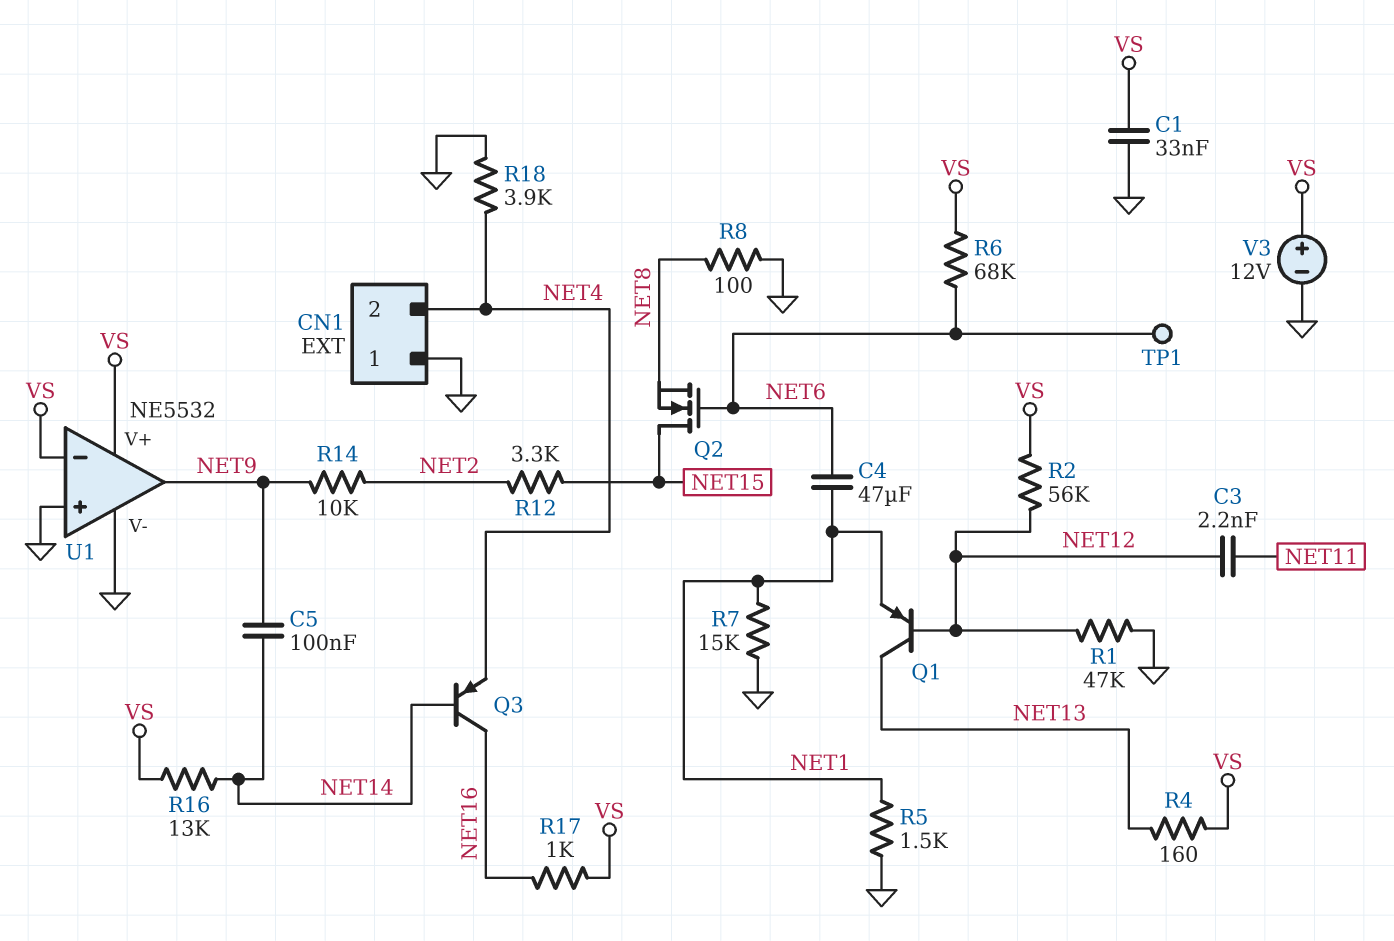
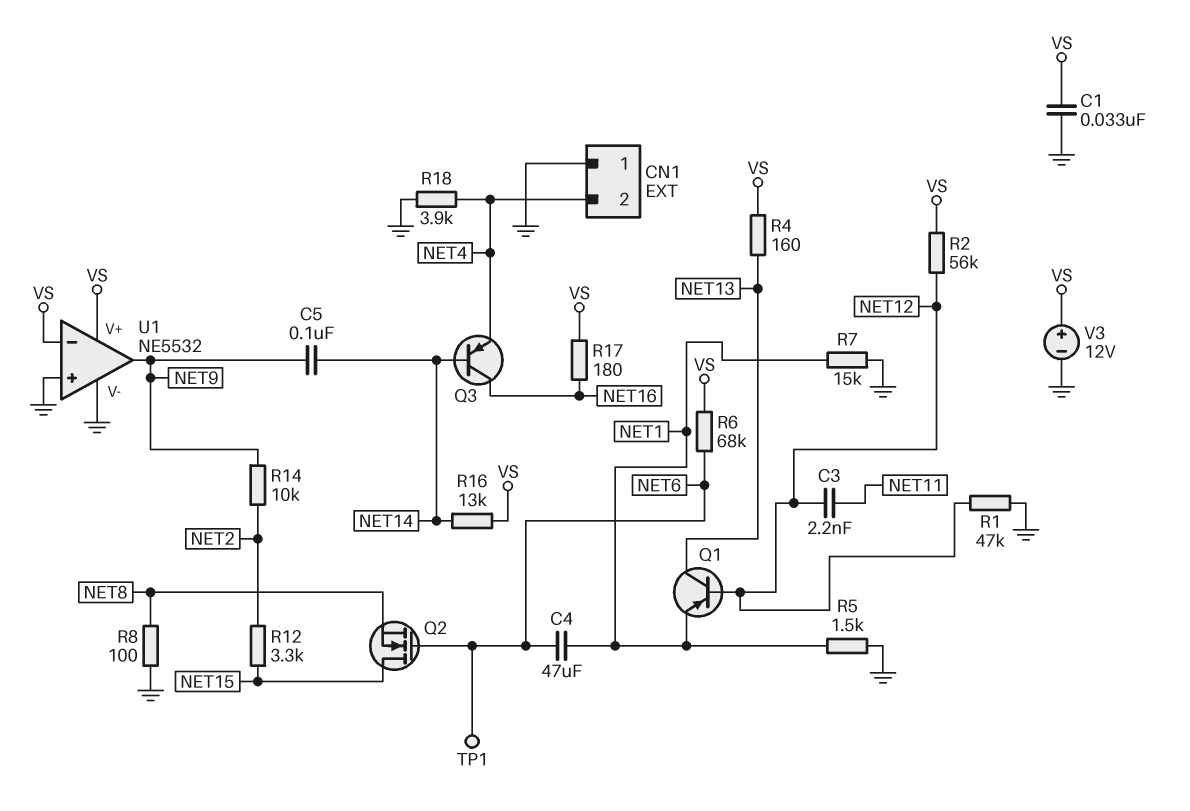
R17: 1k (NET16, VS) -> 180 (NET16, VS)

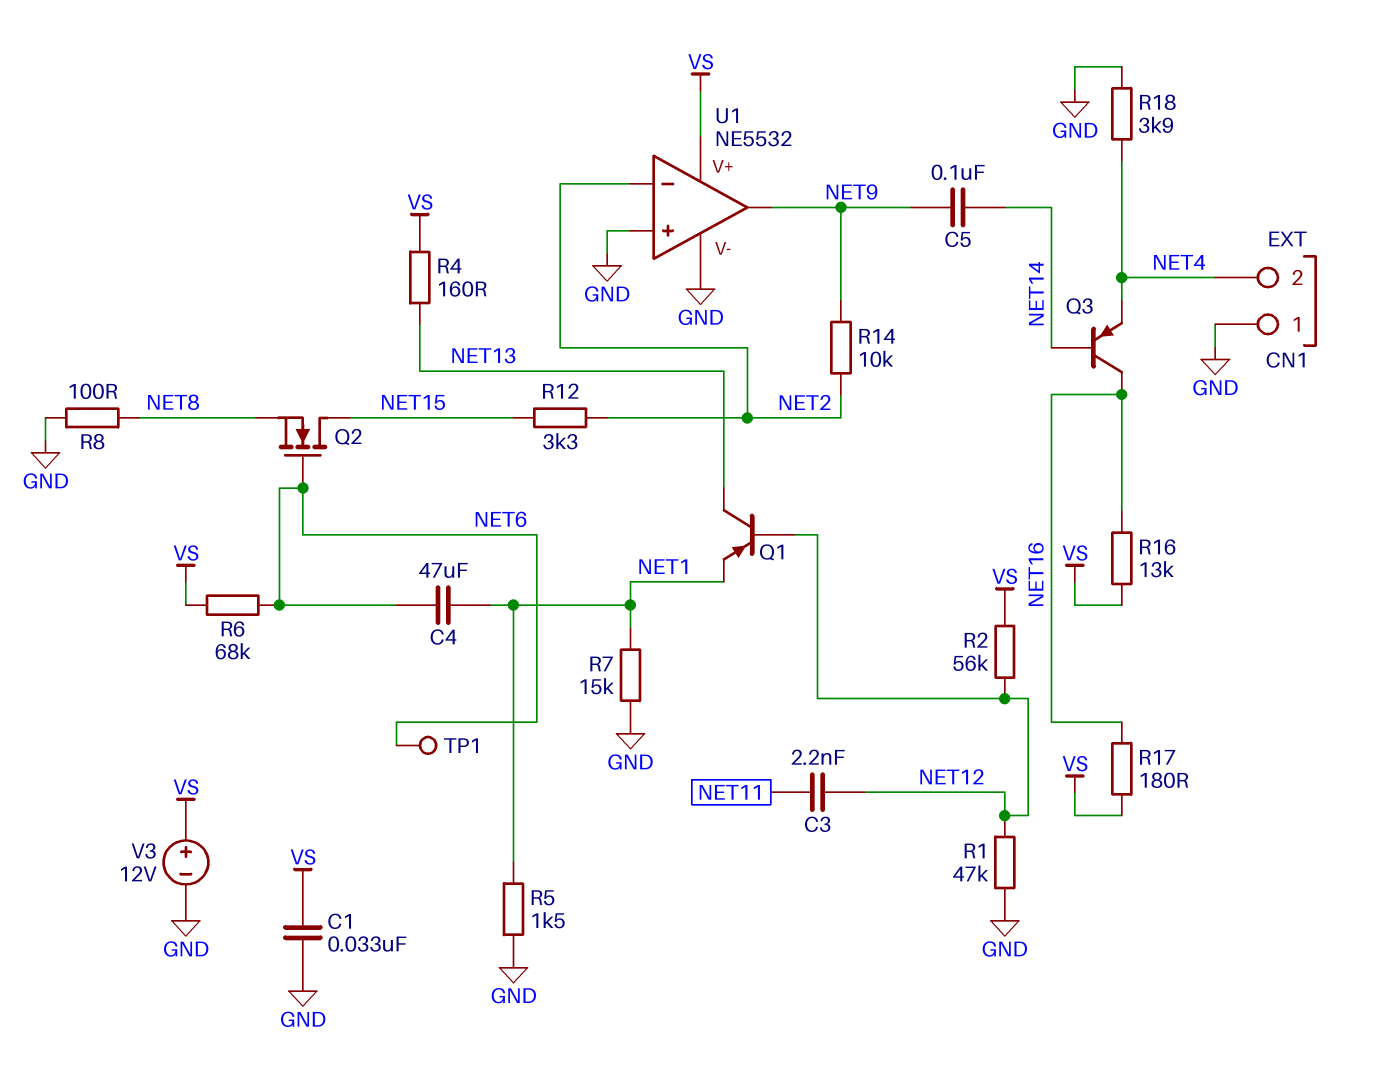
R16: 13k (NET14, VS) -> 13k (NET16, VS)
U1 pin in-: VS -> NET2

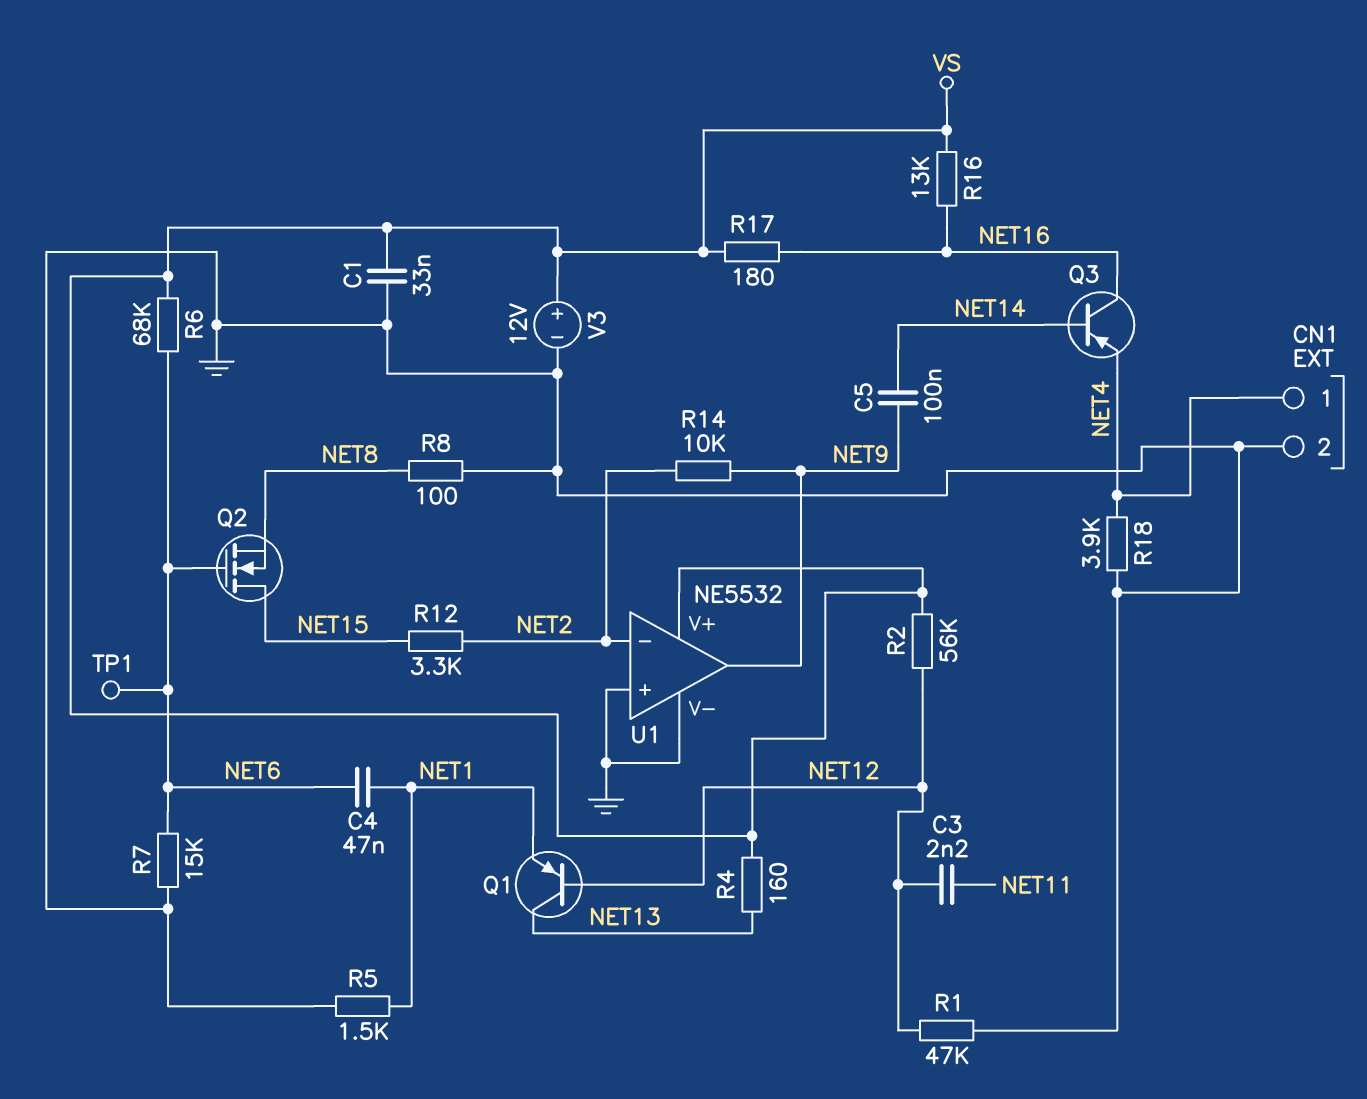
C4: 47uF (NET1, NET6) -> 47nF (NET1, NET6)
CN1 pin 1: GND -> NET4
CN1 pin 2: NET4 -> GND
R7: 15k (GND, NET1) -> 15k (GND, NET6)

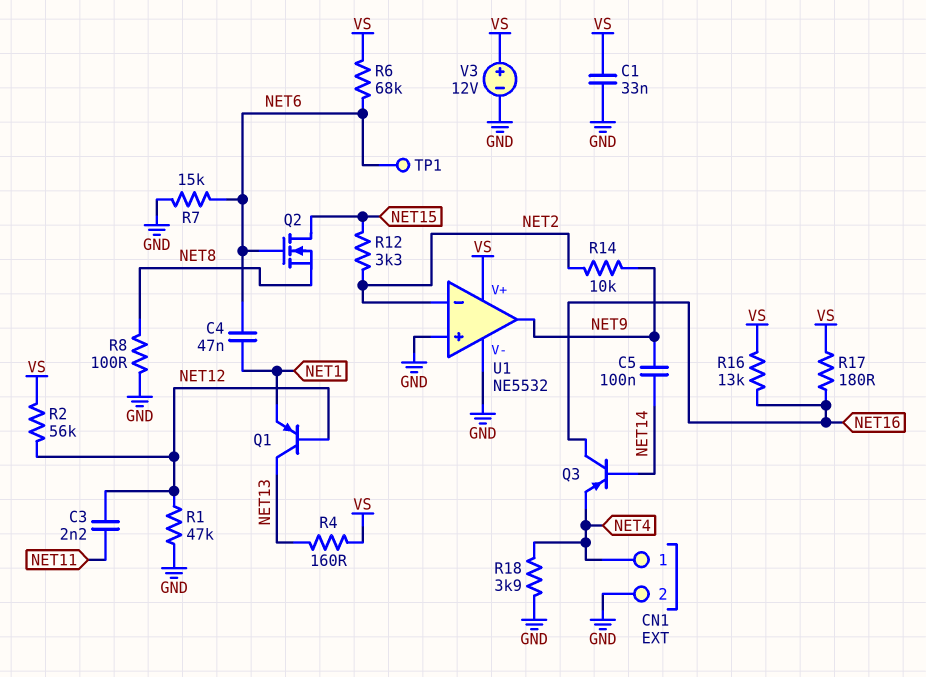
R5: 1.5k (GND, NET1) -> none

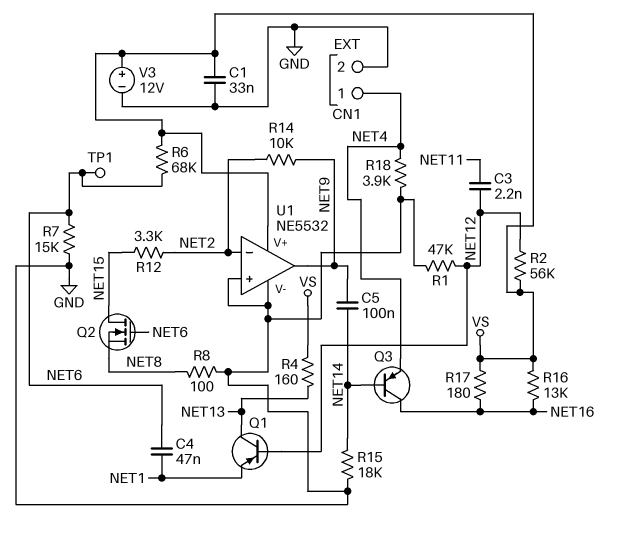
R15: none -> 18k (GND, NET14)

